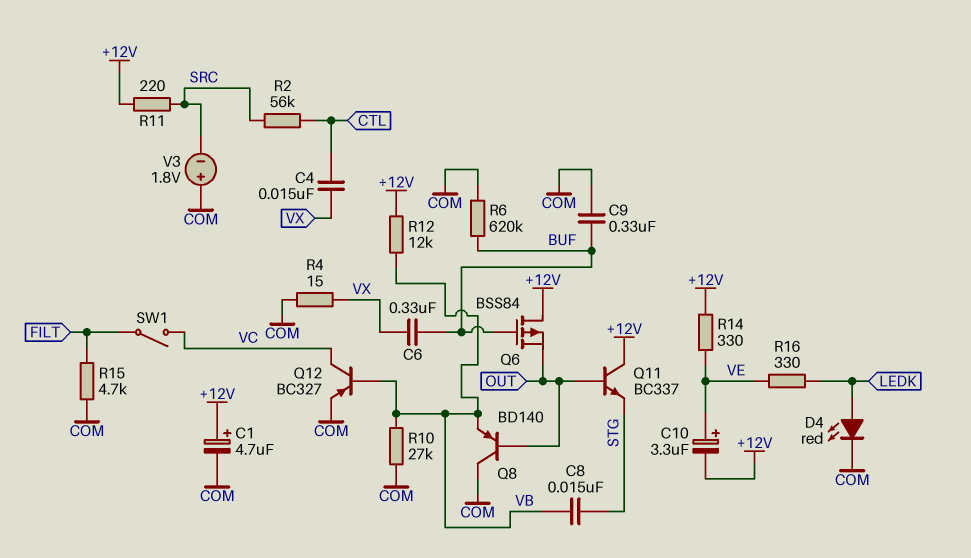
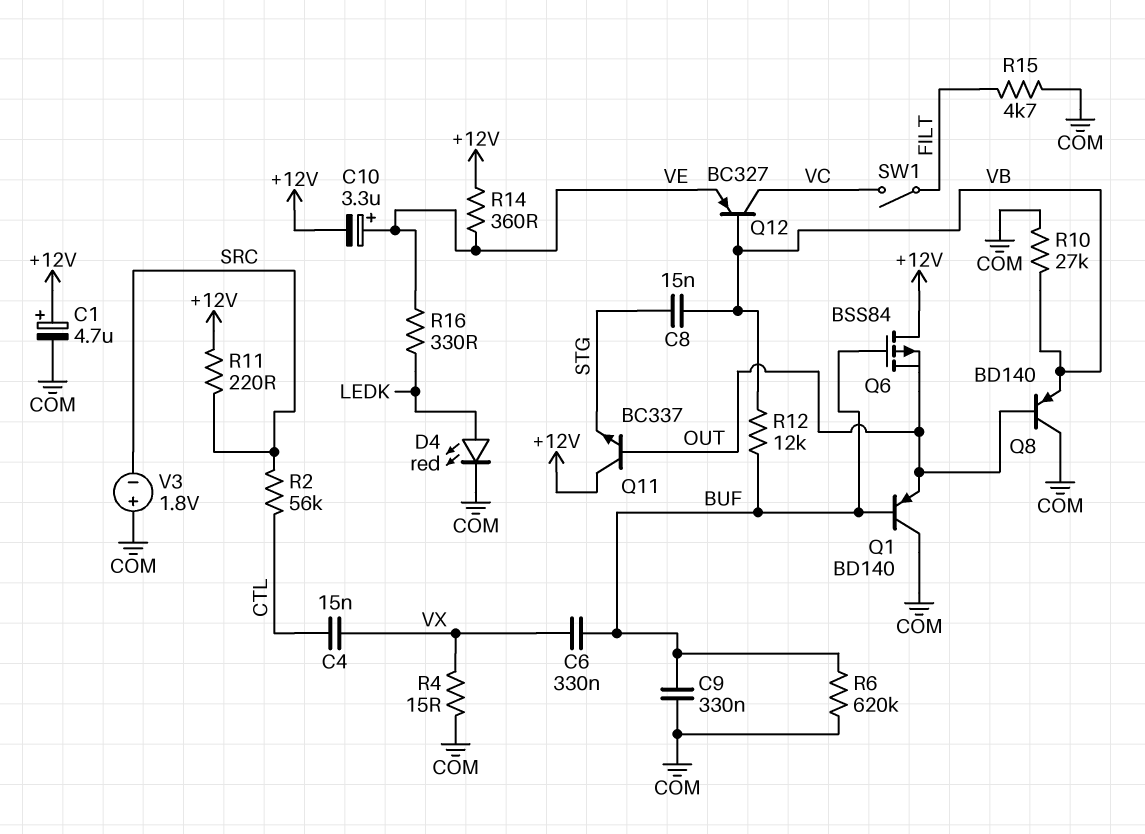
Q1: none -> PNP BD140 (B BUF, C COM, E OUT)
Q12: PNP BC327 (B VB, C VC, E COM) -> PNP BC327 (B VB, C VC, E VE)
R12: 12k (+12V, VB) -> 12k (BUF, VB)
R14: 330 (+12V, VE) -> 360 (+12V, VE)

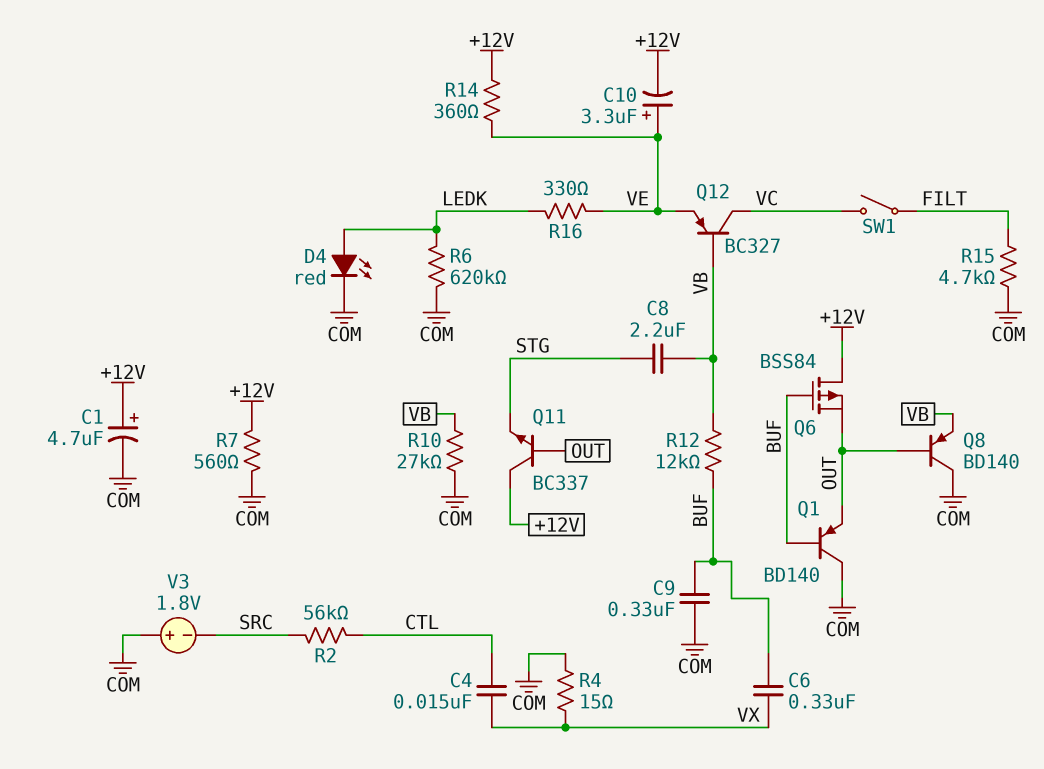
C8: 15nF (STG, VB) -> 2.2uF (STG, VB)
R6: 620k (BUF, COM) -> 620k (COM, LEDK)
R7: none -> 560 (+12V, COM)
R11: 220 (+12V, SRC) -> none

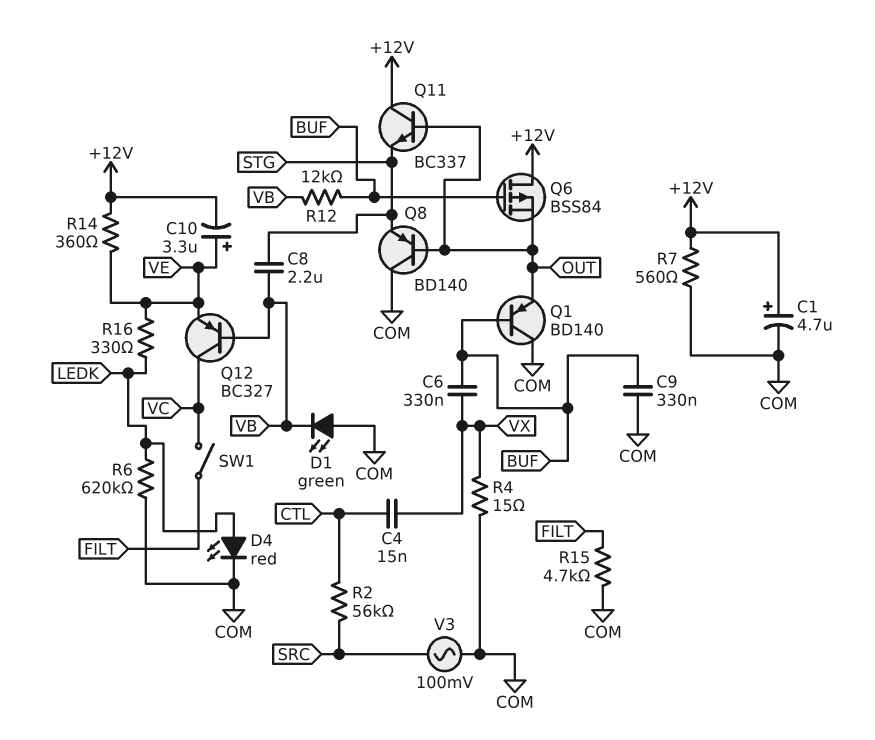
D1: none -> LED green (A COM, K VB)
Q8: PNP BD140 (B OUT, C COM, E VB) -> PNP BD140 (B OUT, C COM, E STG)
R10: 27k (COM, VB) -> none
V3: 1.8V (plus COM, minus SRC) -> AC 100mV (COM, SRC)

